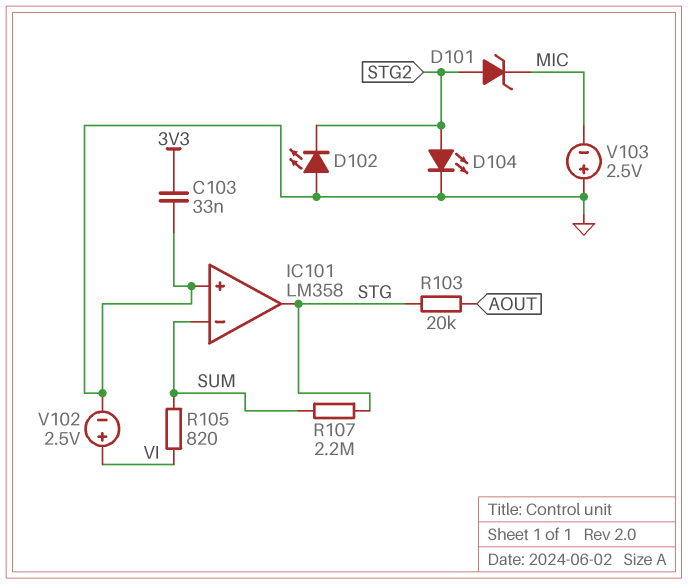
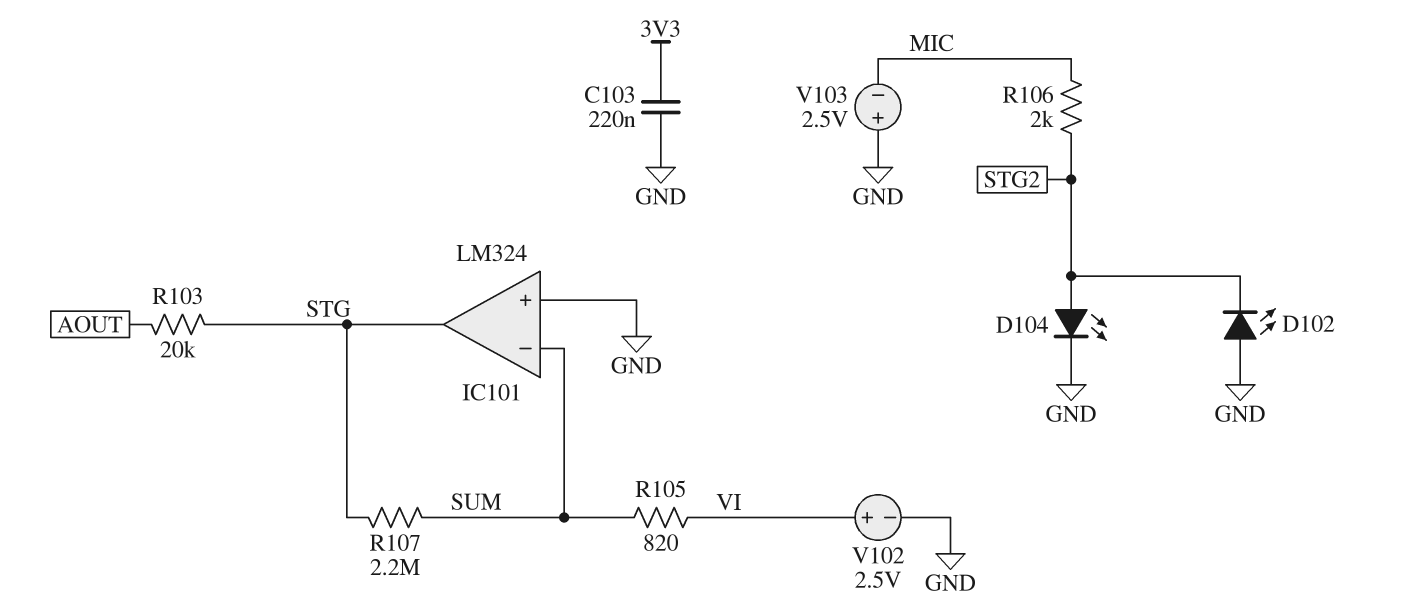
C103: 33nF (3V3, GND) -> 220nF (3V3, GND)
D101: zener (A STG2, K MIC) -> none
IC101: LM358 -> LM324
R106: none -> 2k (MIC, STG2)

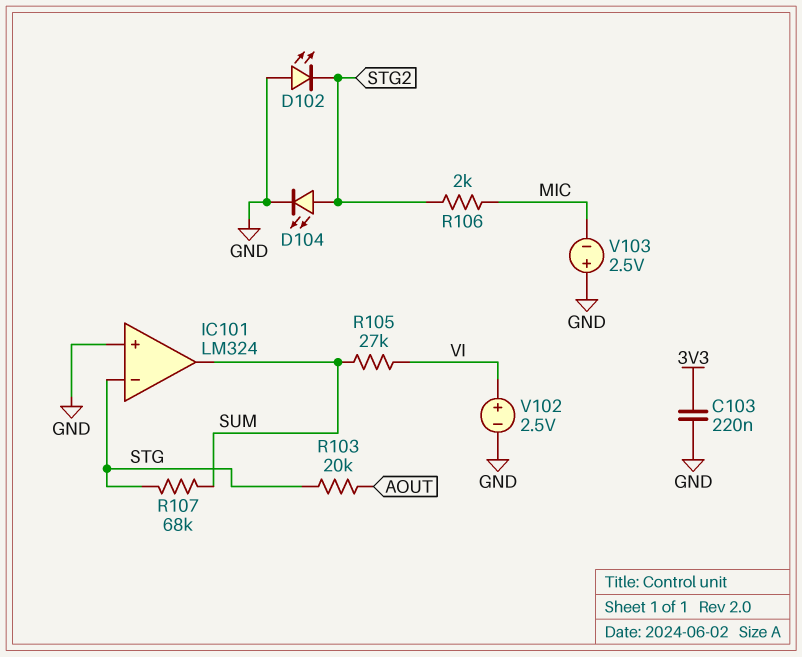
IC101 pin in-: SUM -> STG
IC101 pin out: STG -> SUM
R105: 820 (SUM, VI) -> 27k (SUM, VI)
R107: 2.2M (STG, SUM) -> 68k (STG, SUM)

